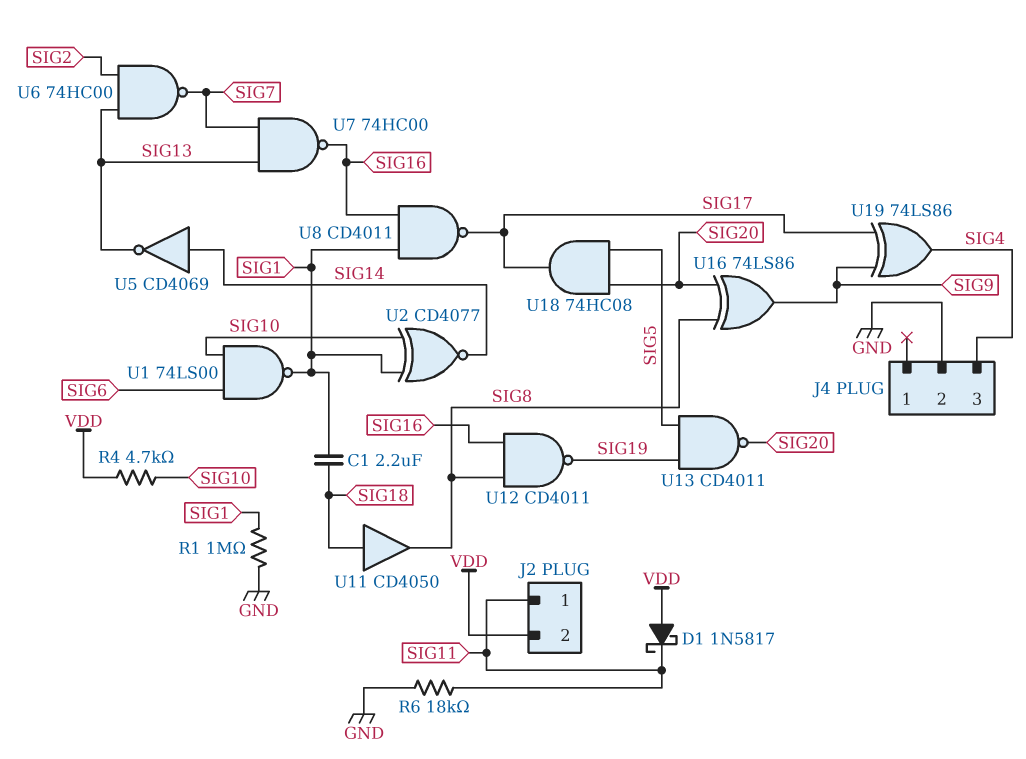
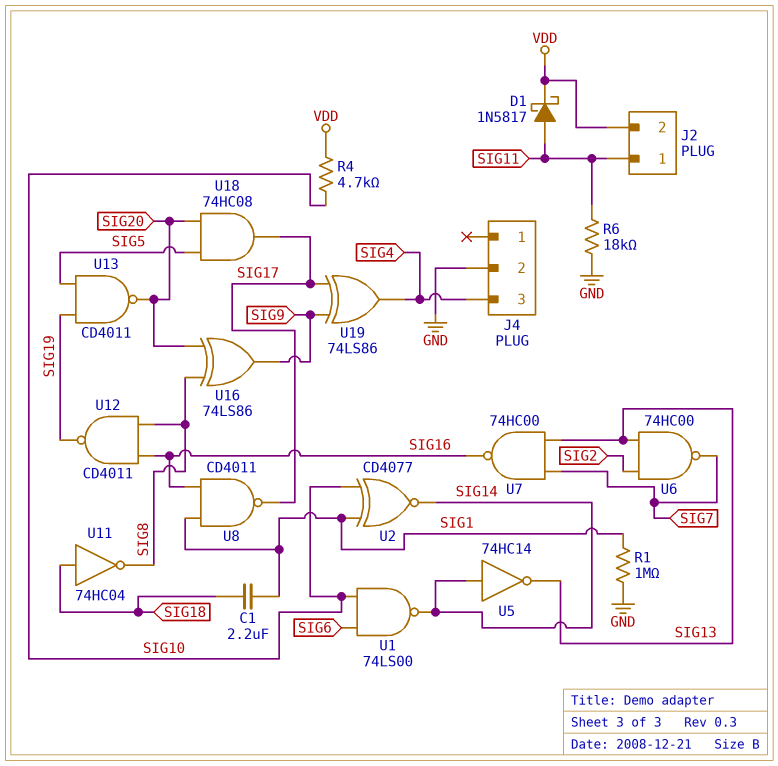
D1: schottky 1N5817 (A VDD, K SIG11) -> schottky 1N5817 (A SIG11, K VDD)
U1: NAND 74LS00 (in SIG6, in SIG10, out SIG1) -> NAND 74LS00 (in SIG6, in SIG10, out SIG14)
U5: NOT CD4069 (in SIG14, out SIG13) -> NOT 74HC14 (in SIG14, out SIG13)
U11: buffer CD4050 (in SIG18, out SIG8) -> NOT 74HC04 (in SIG18, out SIG8)

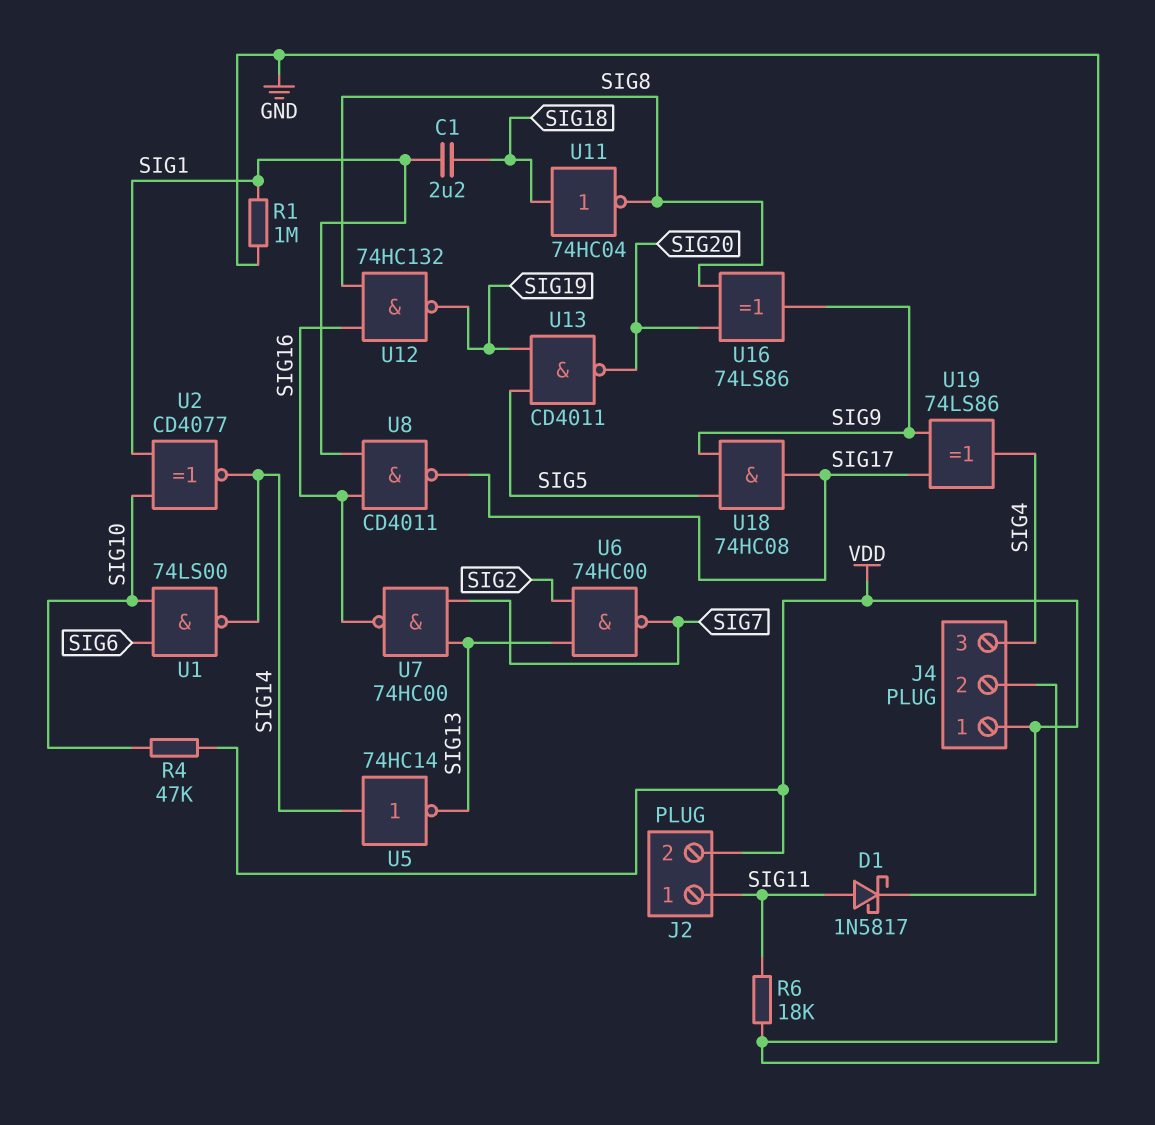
J4 pin 1: none -> VDD
R4: 4.7k (SIG10, VDD) -> 47k (SIG10, VDD)
U12: NAND CD4011 (in SIG8, in SIG16, out SIG19) -> NAND 74HC132 (in SIG8, in SIG16, out SIG19)
U18: AND 74HC08 (in SIG5, in SIG20, out SIG17) -> AND 74HC08 (in SIG5, in SIG9, out SIG17)

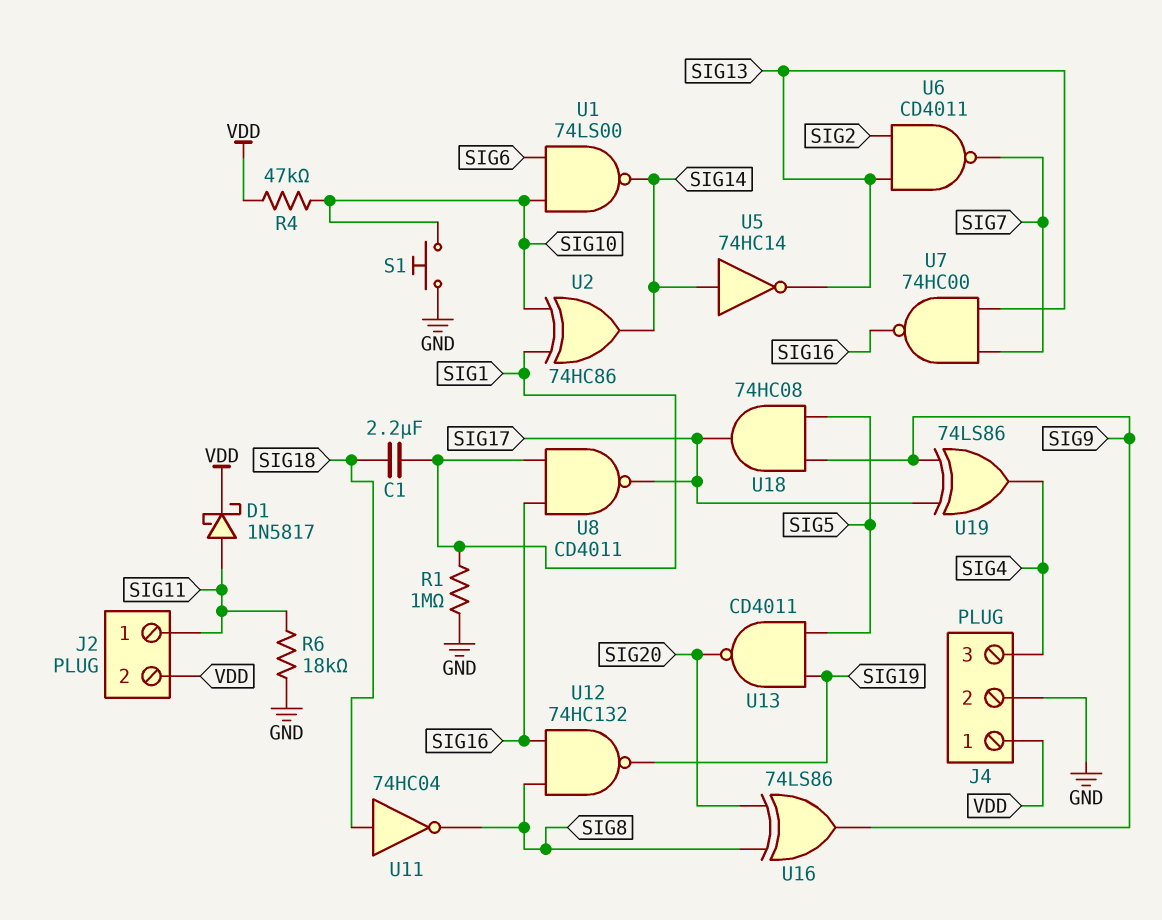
S1: none -> button (GND, SIG10)
U2: XNOR CD4077 (in SIG1, in SIG10, out SIG14) -> XOR 74HC86 (in SIG1, in SIG10, out SIG14)
U6: NAND 74HC00 (in SIG2, in SIG13, out SIG7) -> NAND CD4011 (in SIG2, in SIG13, out SIG7)

